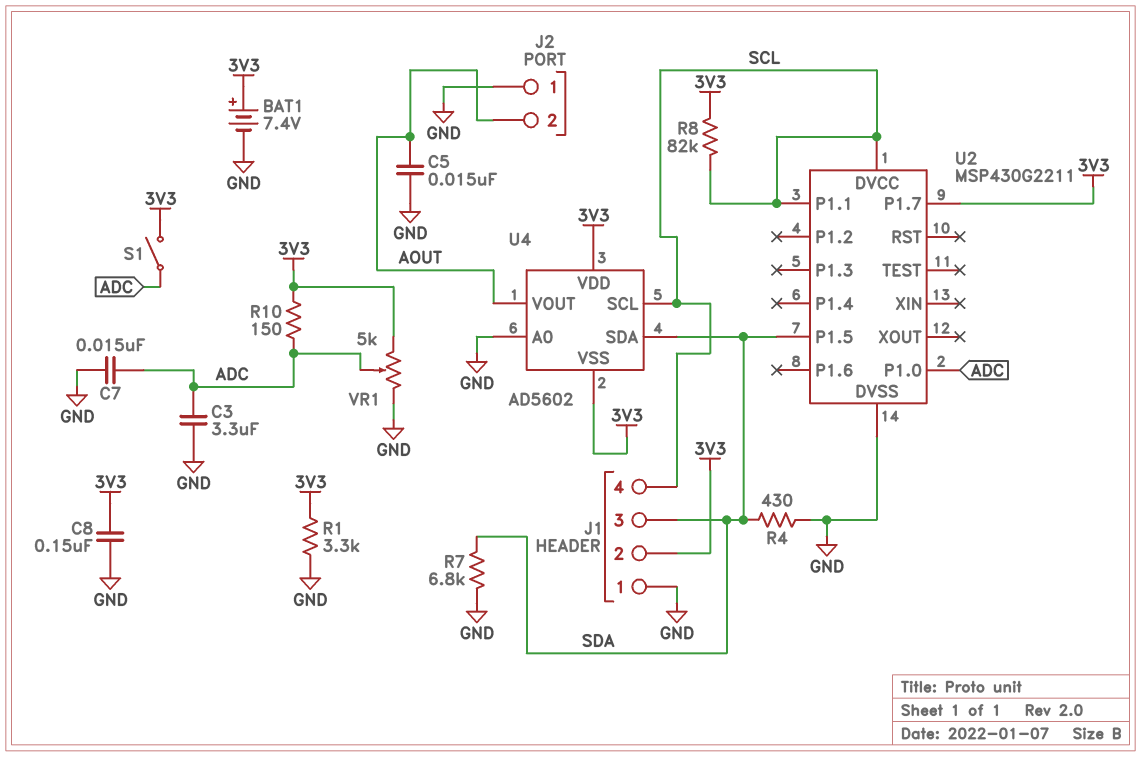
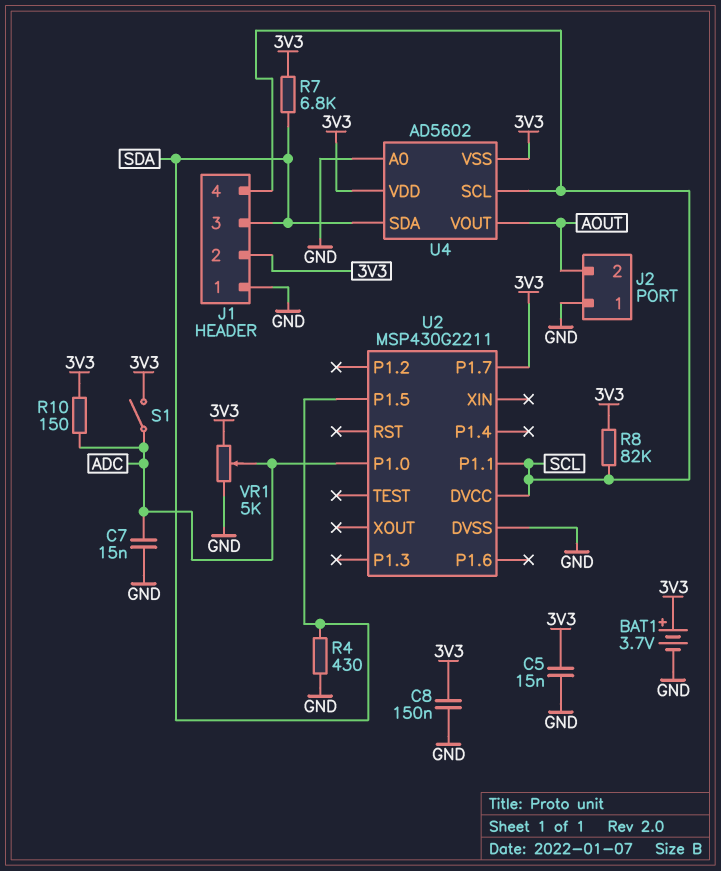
BAT1: 7.4V (plus 3V3, minus GND) -> 3.7V (plus 3V3, minus GND)
C3: 3.3uF (ADC, GND) -> none
C5: 15nF (AOUT, GND) -> 15nF (3V3, GND)
R1: 3.3k (3V3, GND) -> none
R7: 6.8k (GND, SDA) -> 6.8k (3V3, SDA)

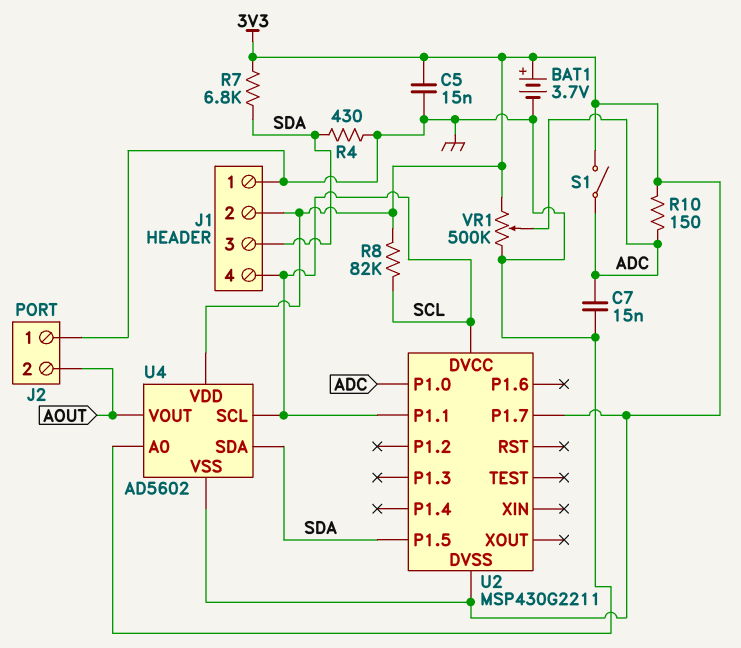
C8: 150nF (3V3, GND) -> none
U2 pin DVSS: GND -> 3V3
VR1: 5k (3V3, GND, wiper ADC) -> 500k (3V3, GND, wiper ADC)

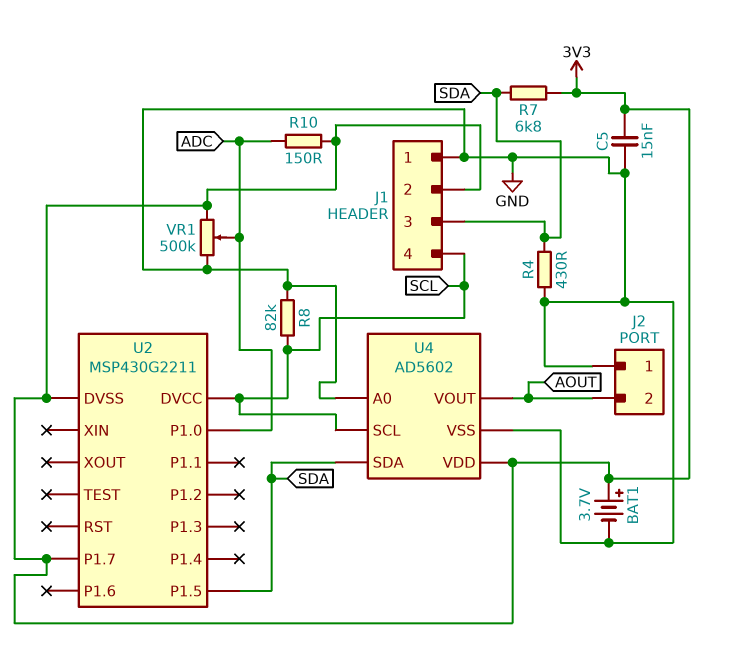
C7: 15nF (ADC, GND) -> none
R8: 82k (3V3, SCL) -> 82k (GND, SCL)
S1: switch (3V3, ADC) -> none
U2 pin P1.1: SCL -> none
U4 pin VSS: 3V3 -> GND

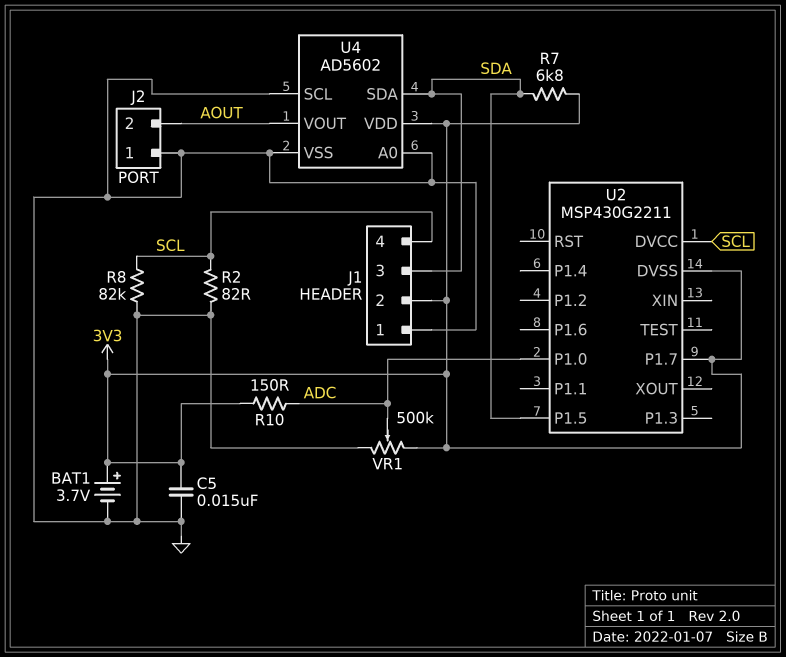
R2: none -> 82 (GND, SCL)
R4: 430 (GND, SDA) -> none
U4 pin SCL: SCL -> GND

